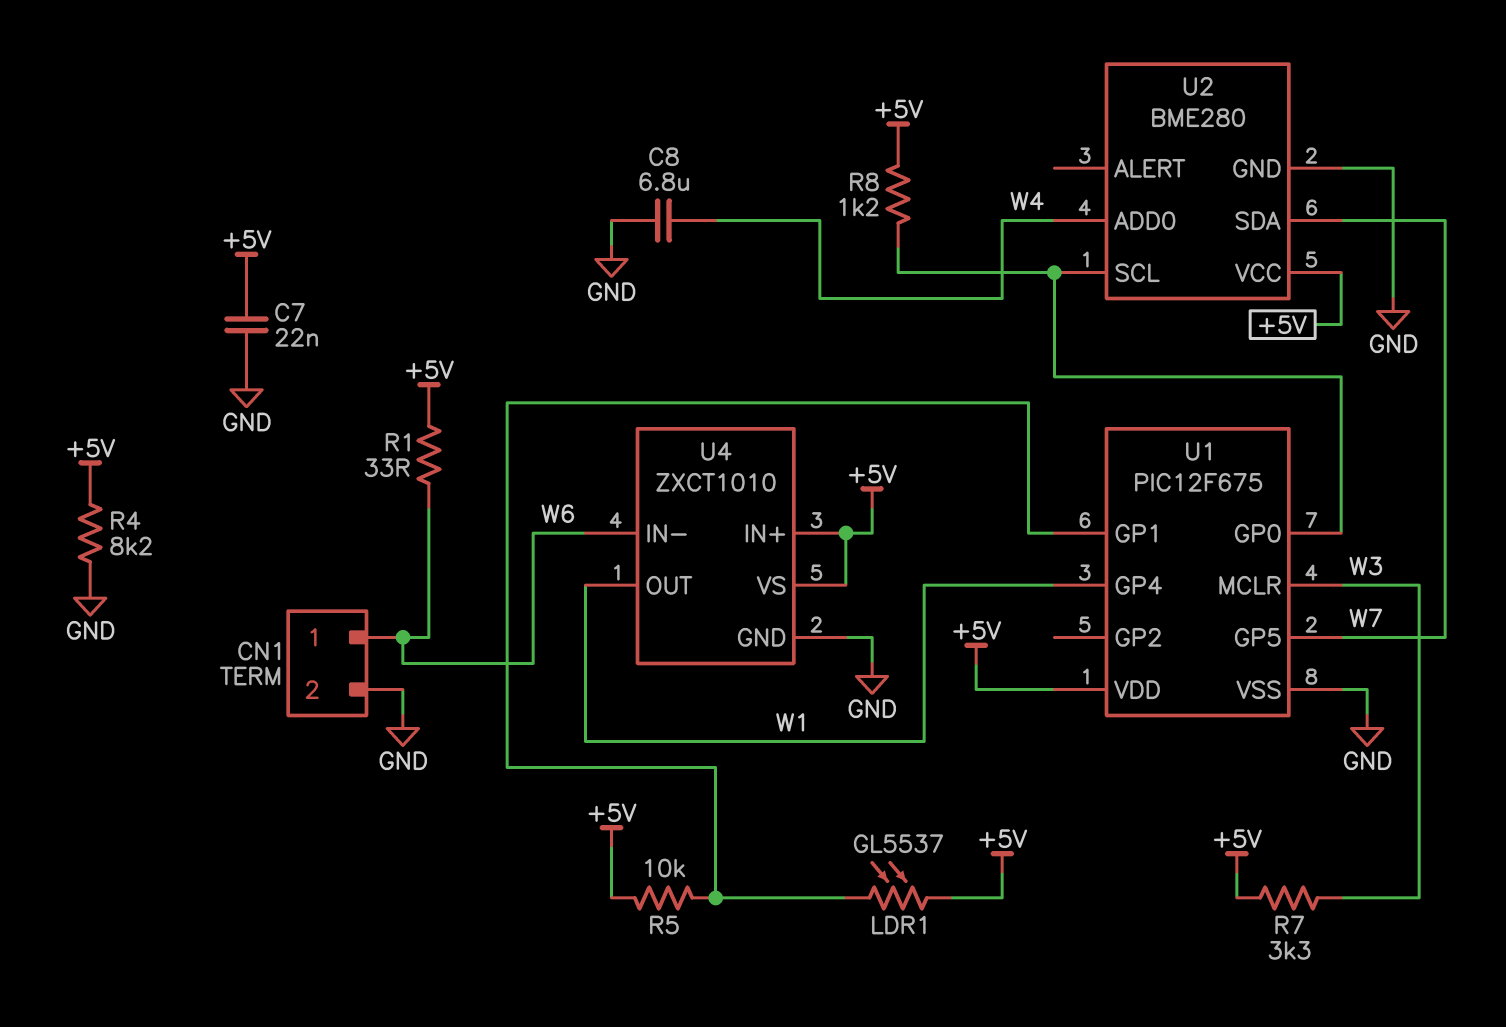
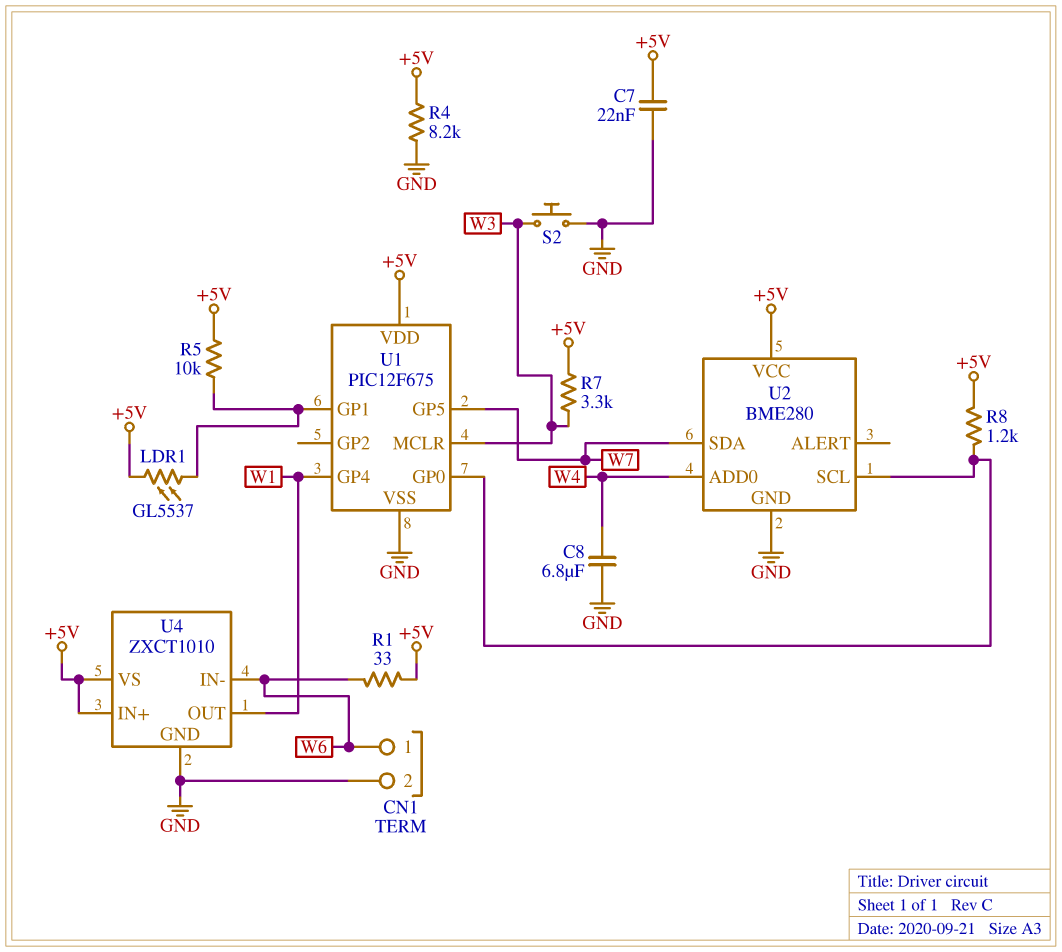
S2: none -> button (GND, W3)

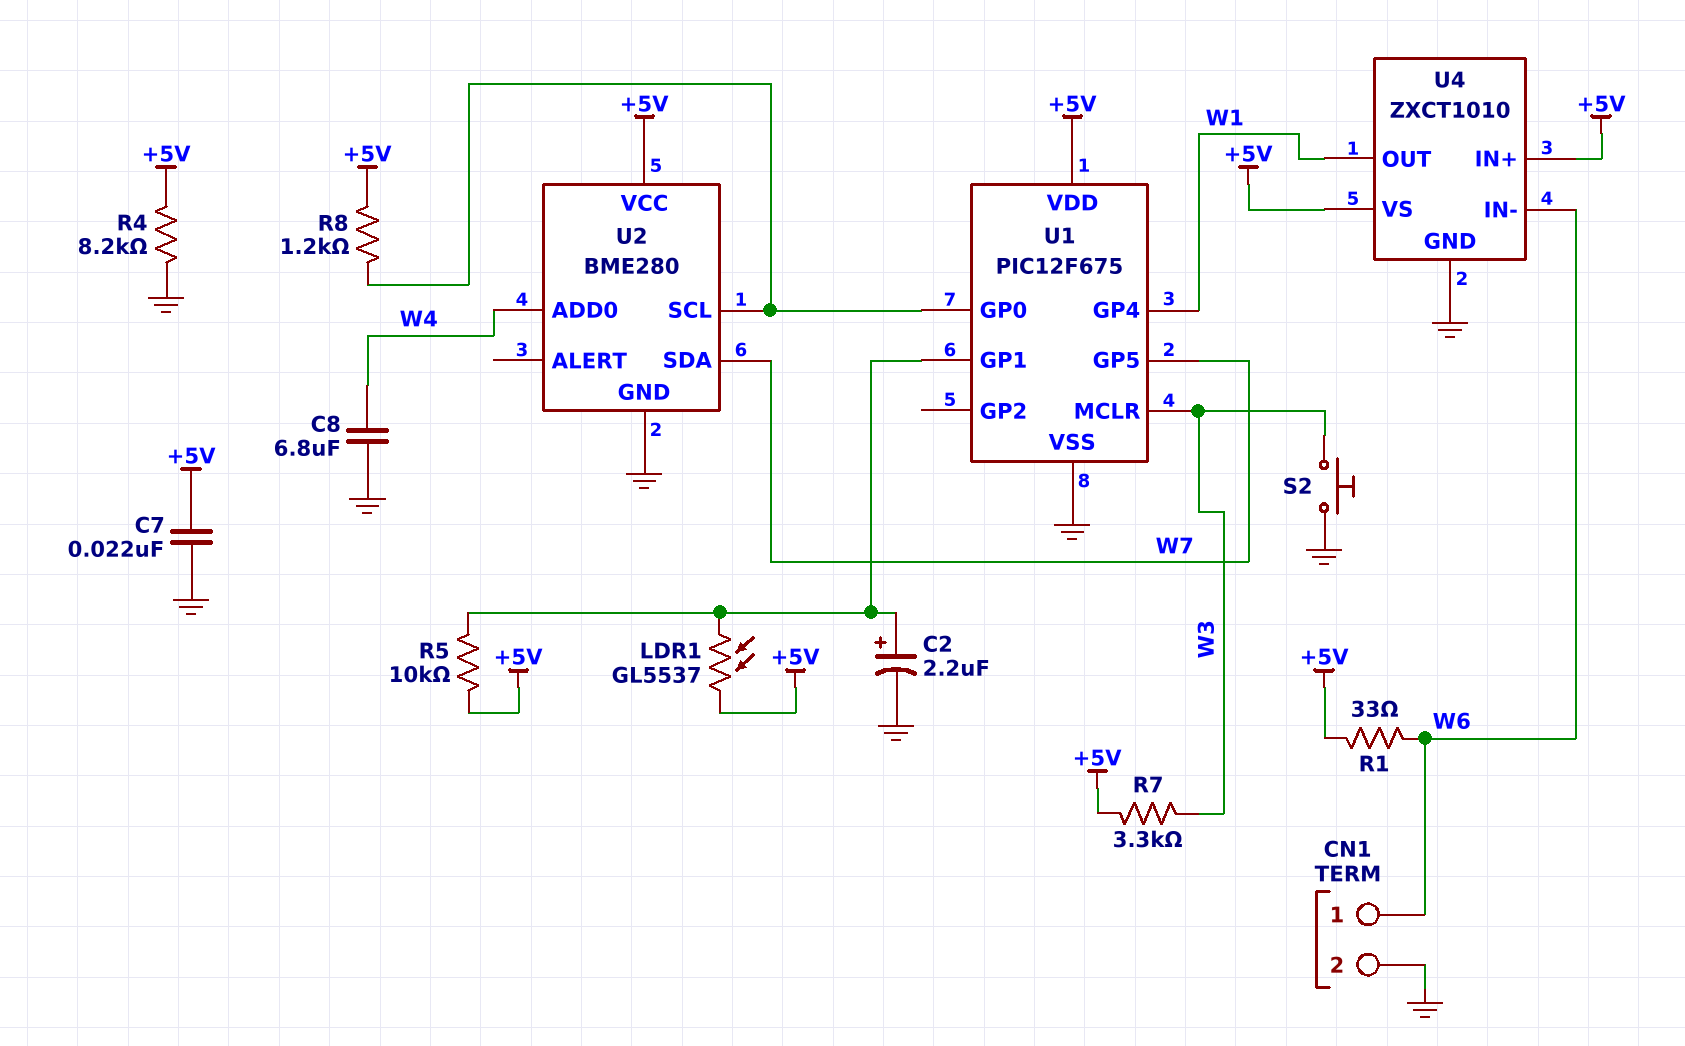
C2: none -> 2.2uF (plus U1/GP1, minus GND)

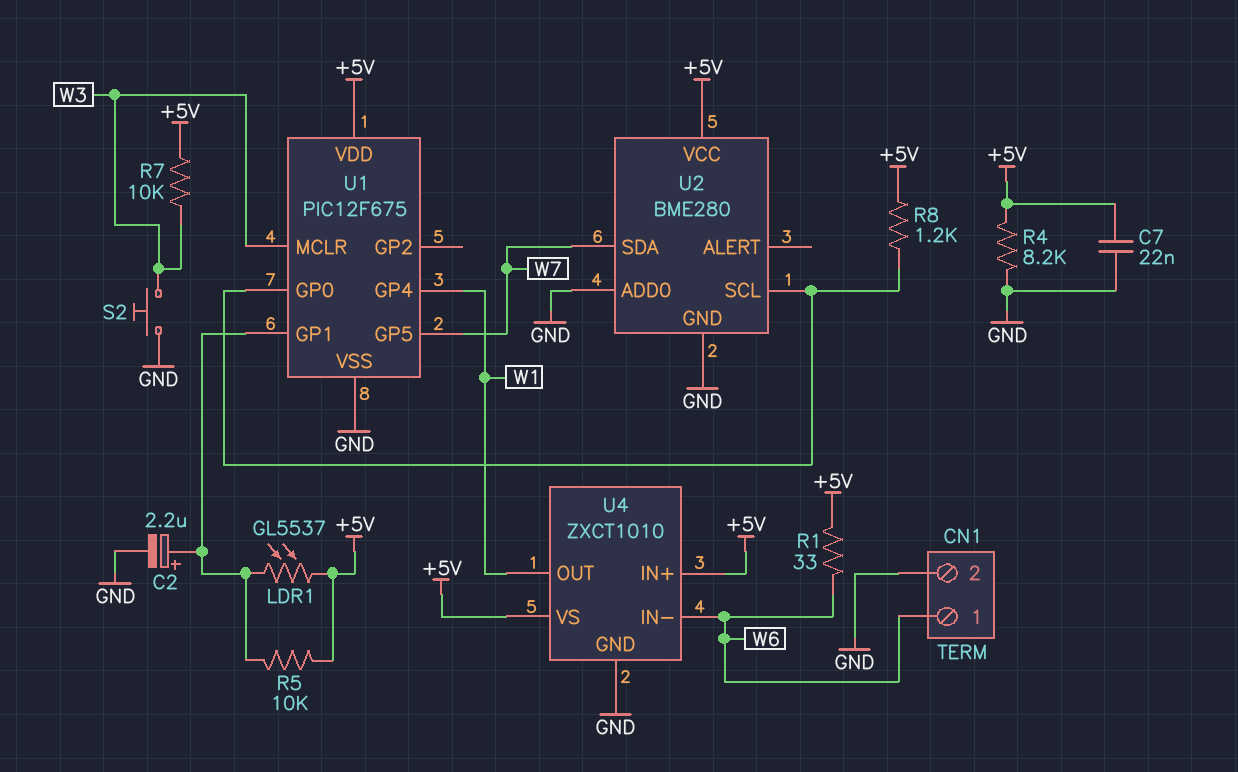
C8: 6.8uF (GND, W4) -> none
R7: 3.3k (+5V, W3) -> 10k (+5V, W3)
U2 pin ADD0: W4 -> GND

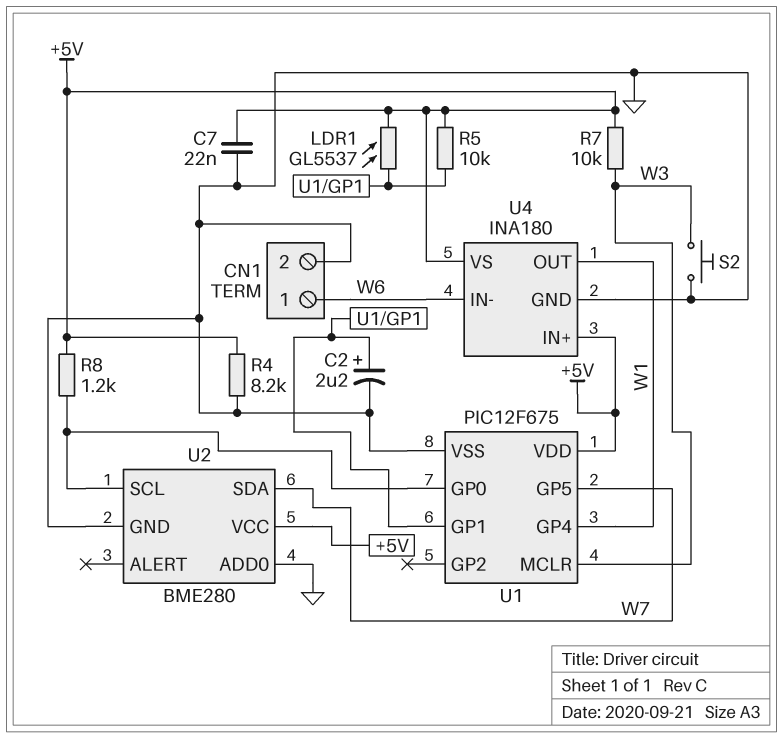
R1: 33 (+5V, W6) -> none
U4: ZXCT1010 -> INA180

